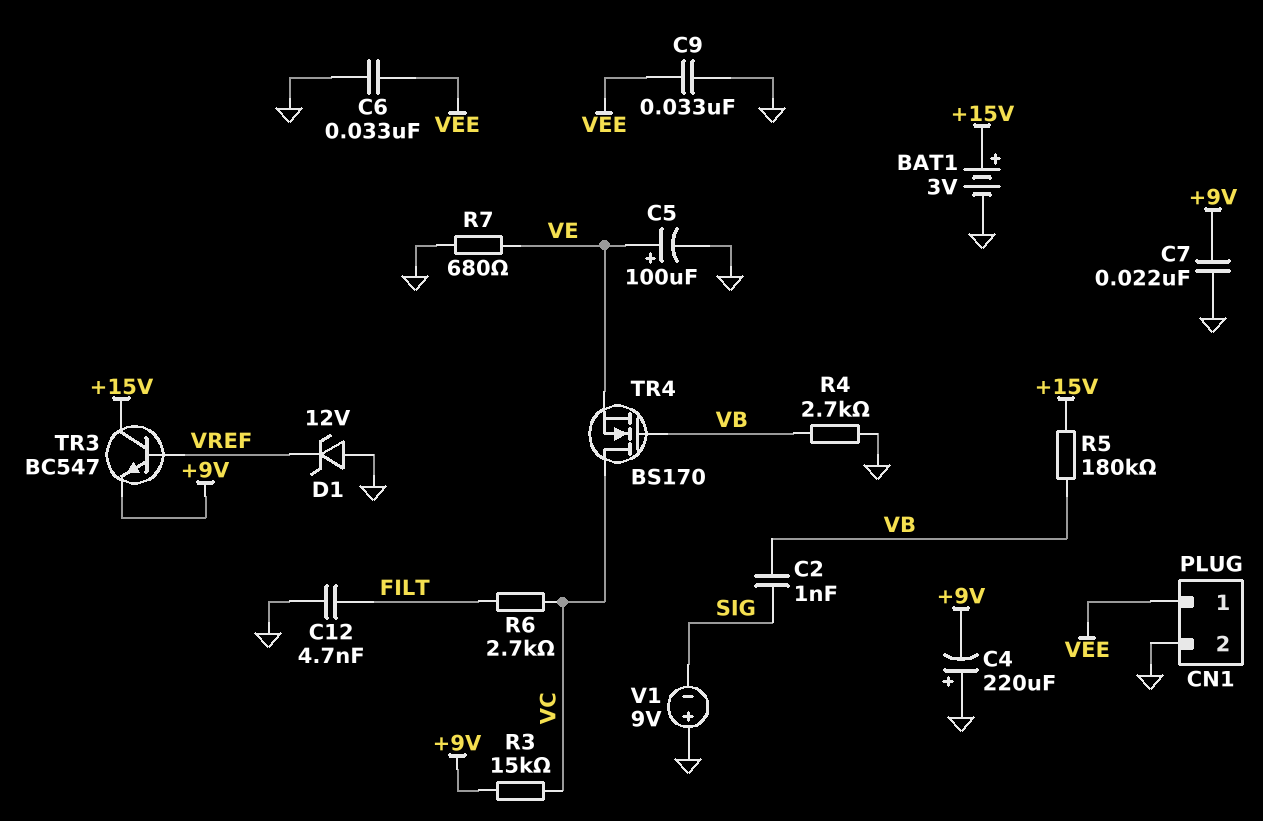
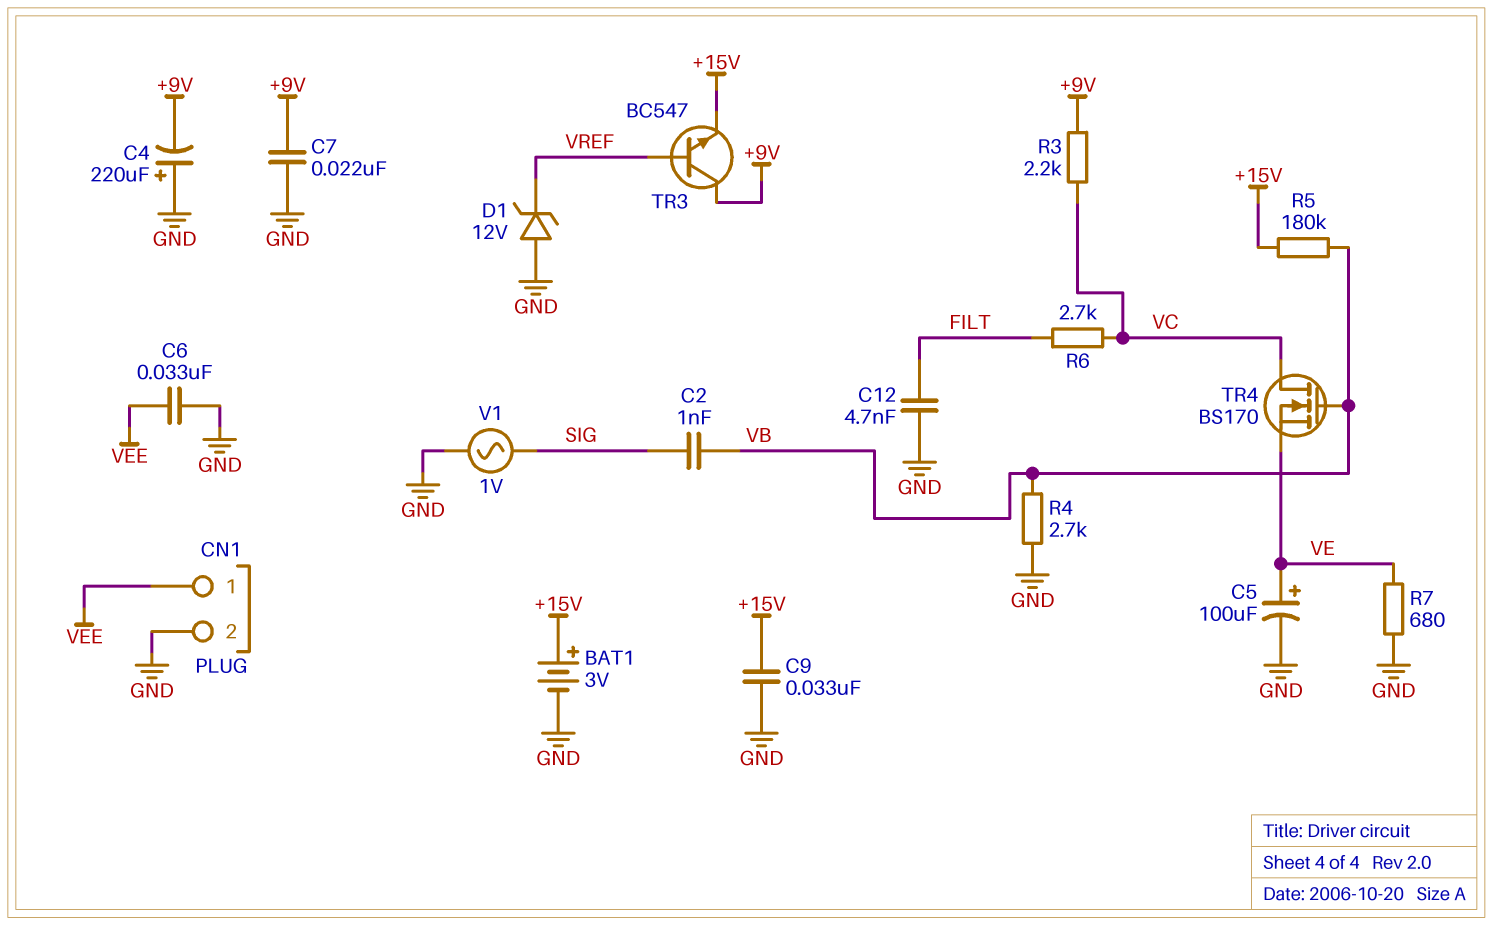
C9: 33nF (GND, VEE) -> 33nF (+15V, GND)
R3: 15k (+9V, VC) -> 2.2k (+9V, VC)
TR3: NPN BC547 (B VREF, C +15V, E +9V) -> NPN BC547 (B VREF, C +9V, E +15V)
V1: 9V (plus GND, minus SIG) -> AC 1V (GND, SIG)

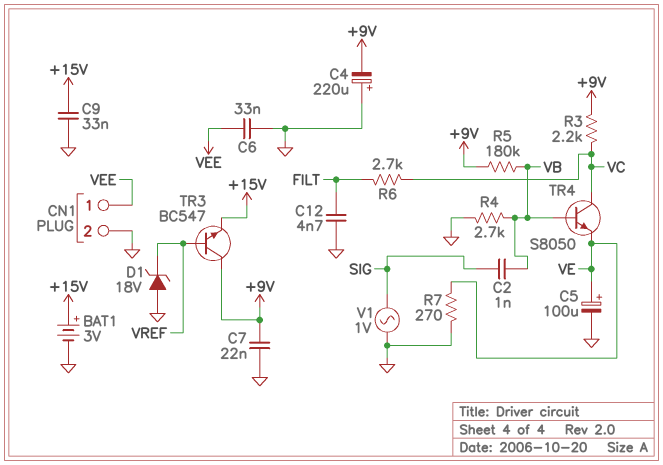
D1: zener 12V (A GND, K VREF) -> zener 18V (A GND, K VREF)
R5: 180k (+15V, VB) -> 180k (+9V, VB)
R7: 680 (GND, VE) -> 270 (GND, VE)
TR4: NMOS BS170 (G VB, D VC, S VE) -> NPN S8050 (B VB, C VC, E VE)

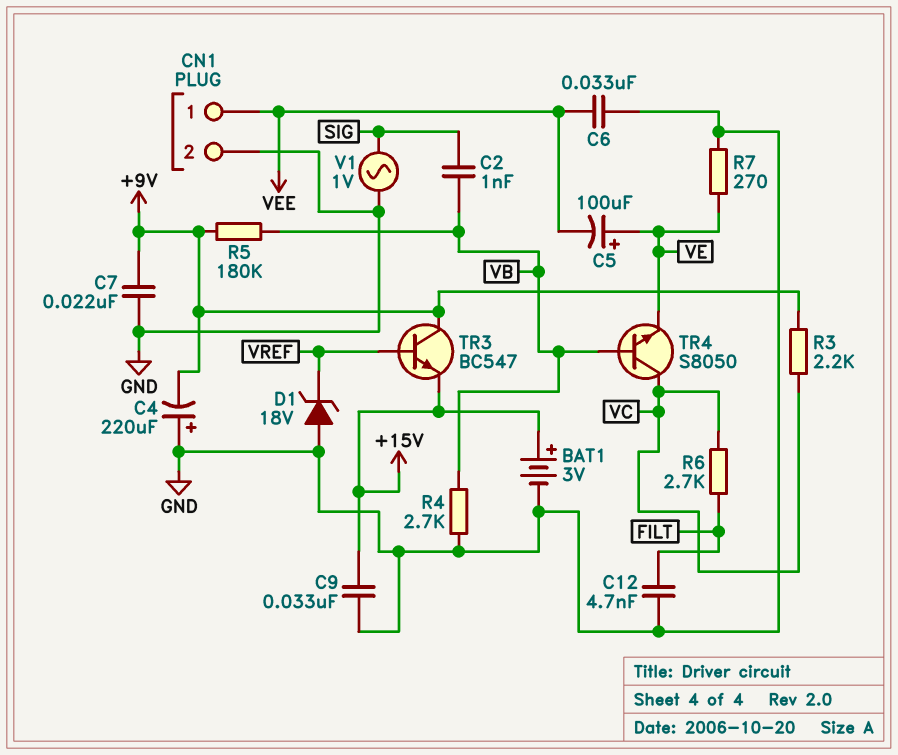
C5: 100uF (plus VE, minus GND) -> 100uF (plus VE, minus VEE)

